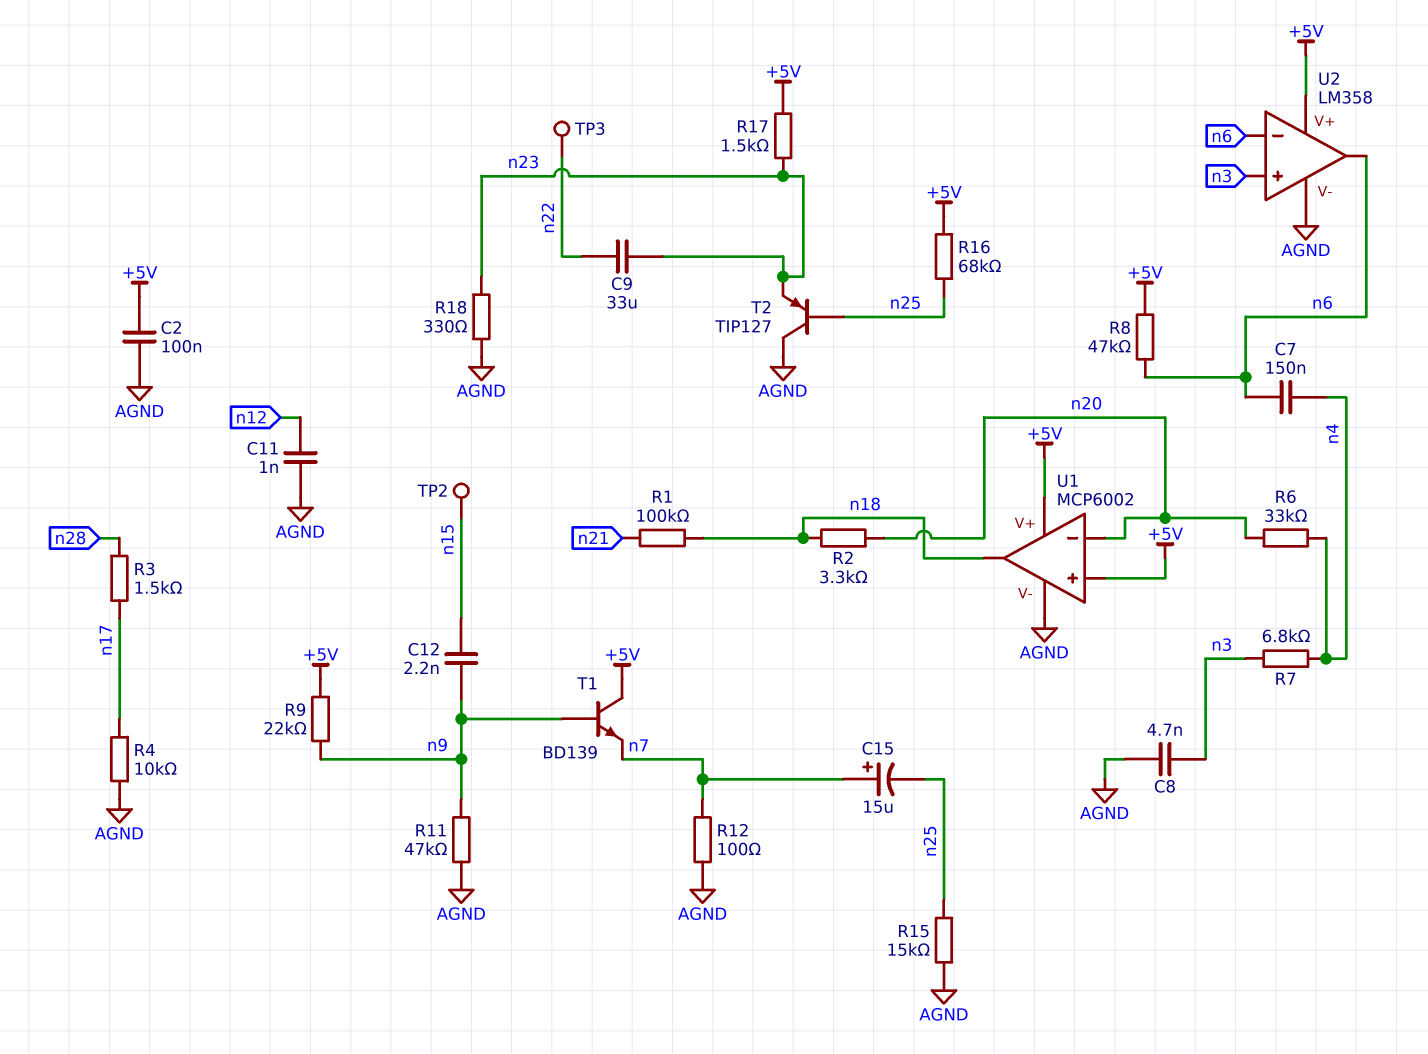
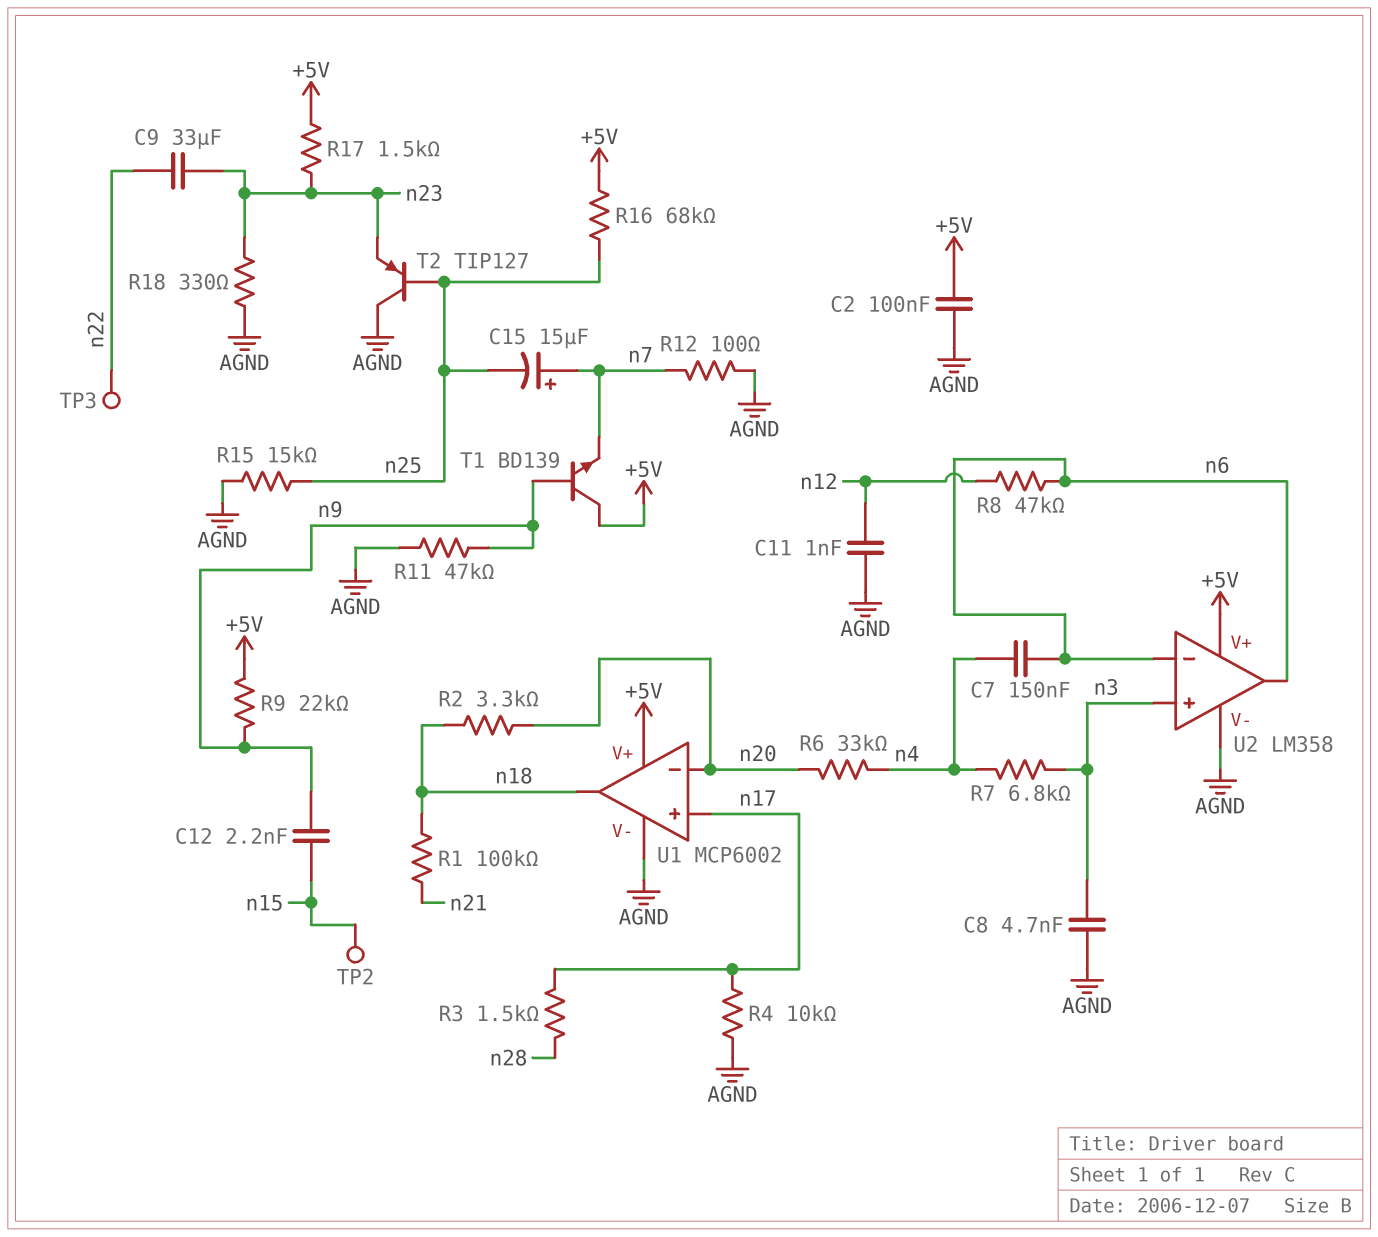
R8: 47k (+5V, n6) -> 47k (n6, n12)
U1 pin in+: +5V -> n17

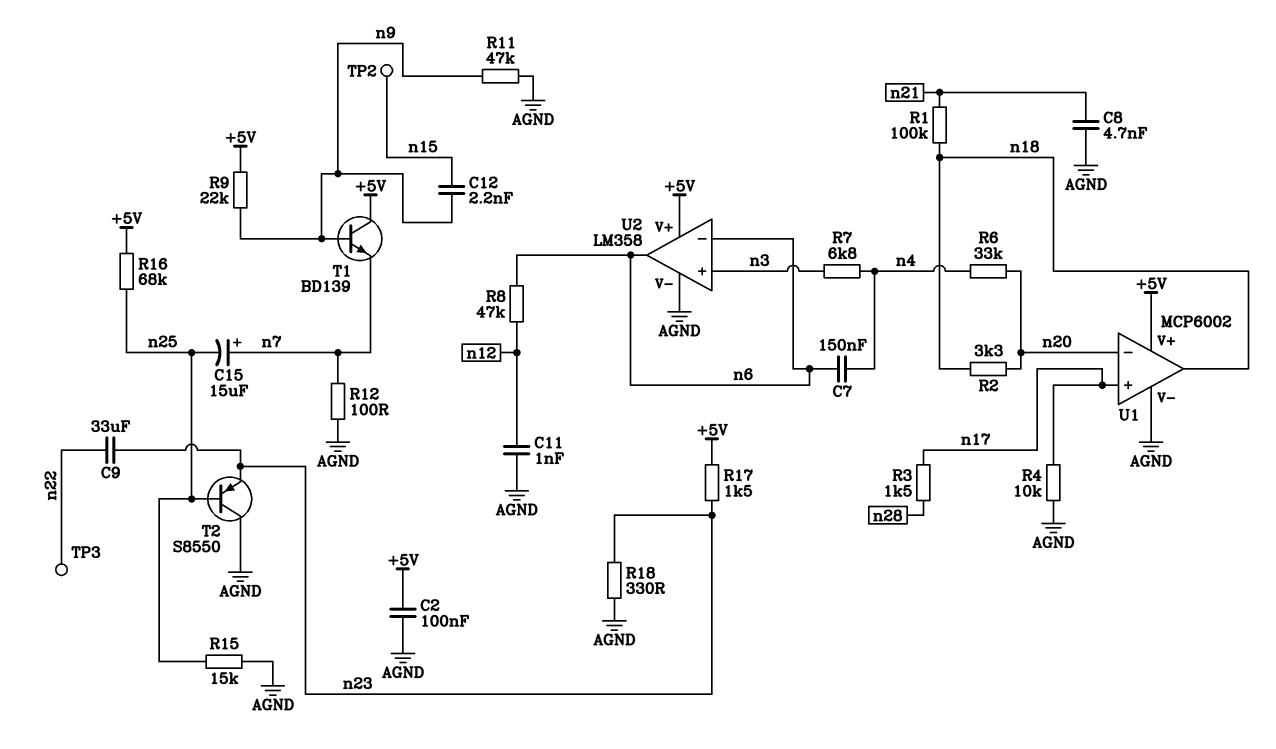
C8: 4.7nF (AGND, n3) -> 4.7nF (AGND, n21)
T2: PNP TIP127 (B n25, C AGND, E n23) -> PNP S8550 (B n25, C AGND, E n23)

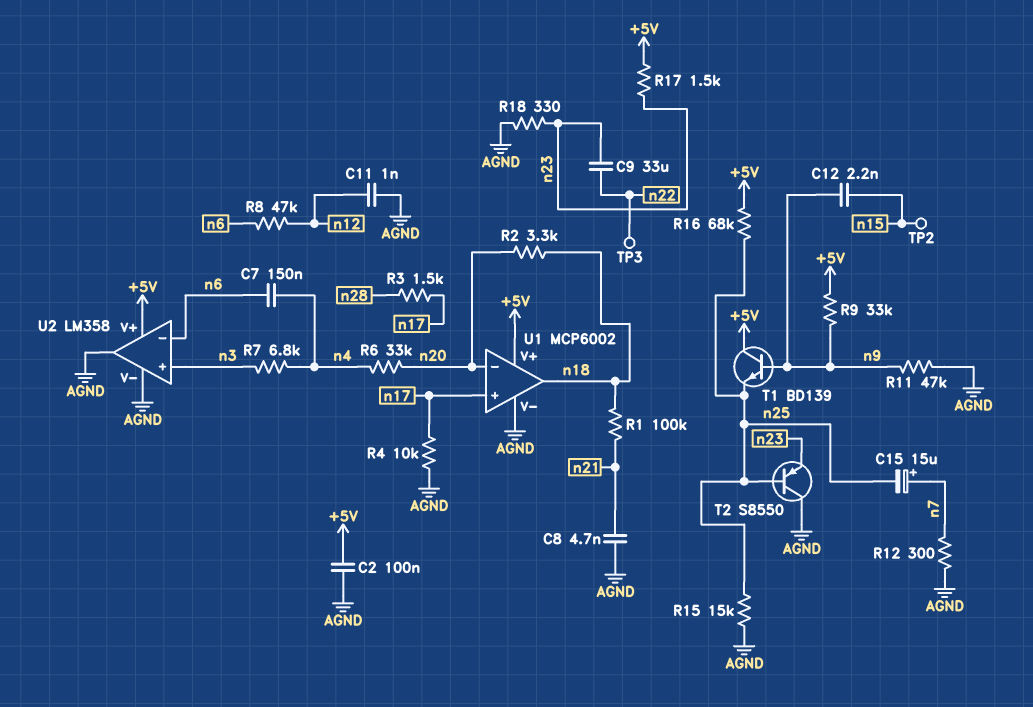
R9: 22k (+5V, n9) -> 33k (+5V, n9)
R12: 100 (AGND, n7) -> 300 (AGND, n7)
T1: NPN BD139 (B n9, C +5V, E n7) -> NPN BD139 (B n9, C +5V, E n25)
U2 pin out: n6 -> AGND

